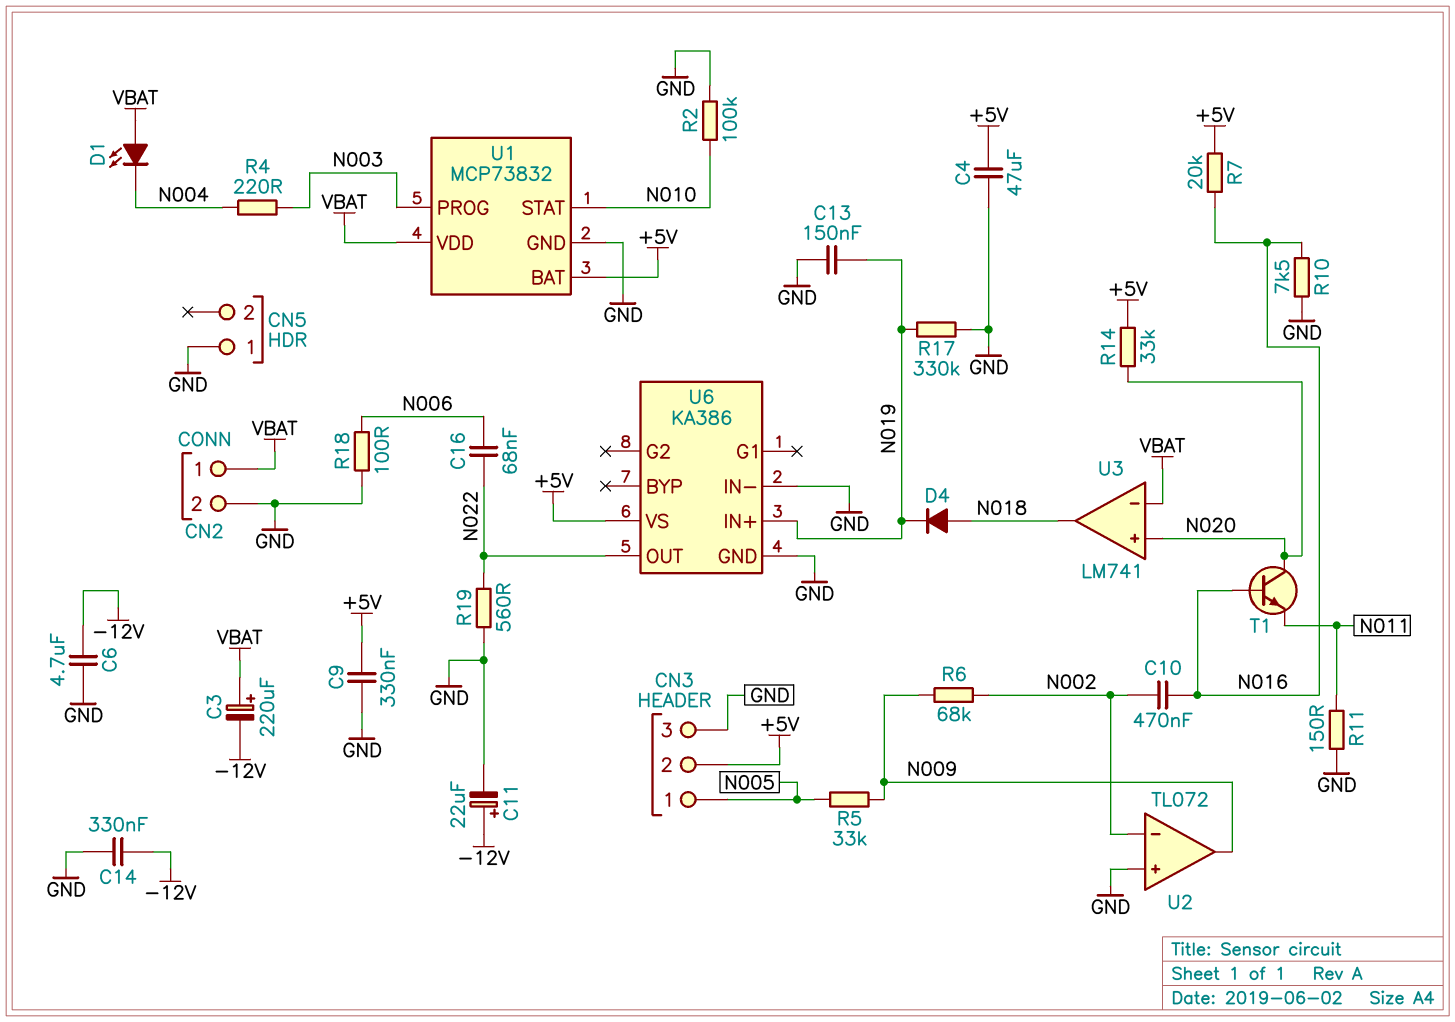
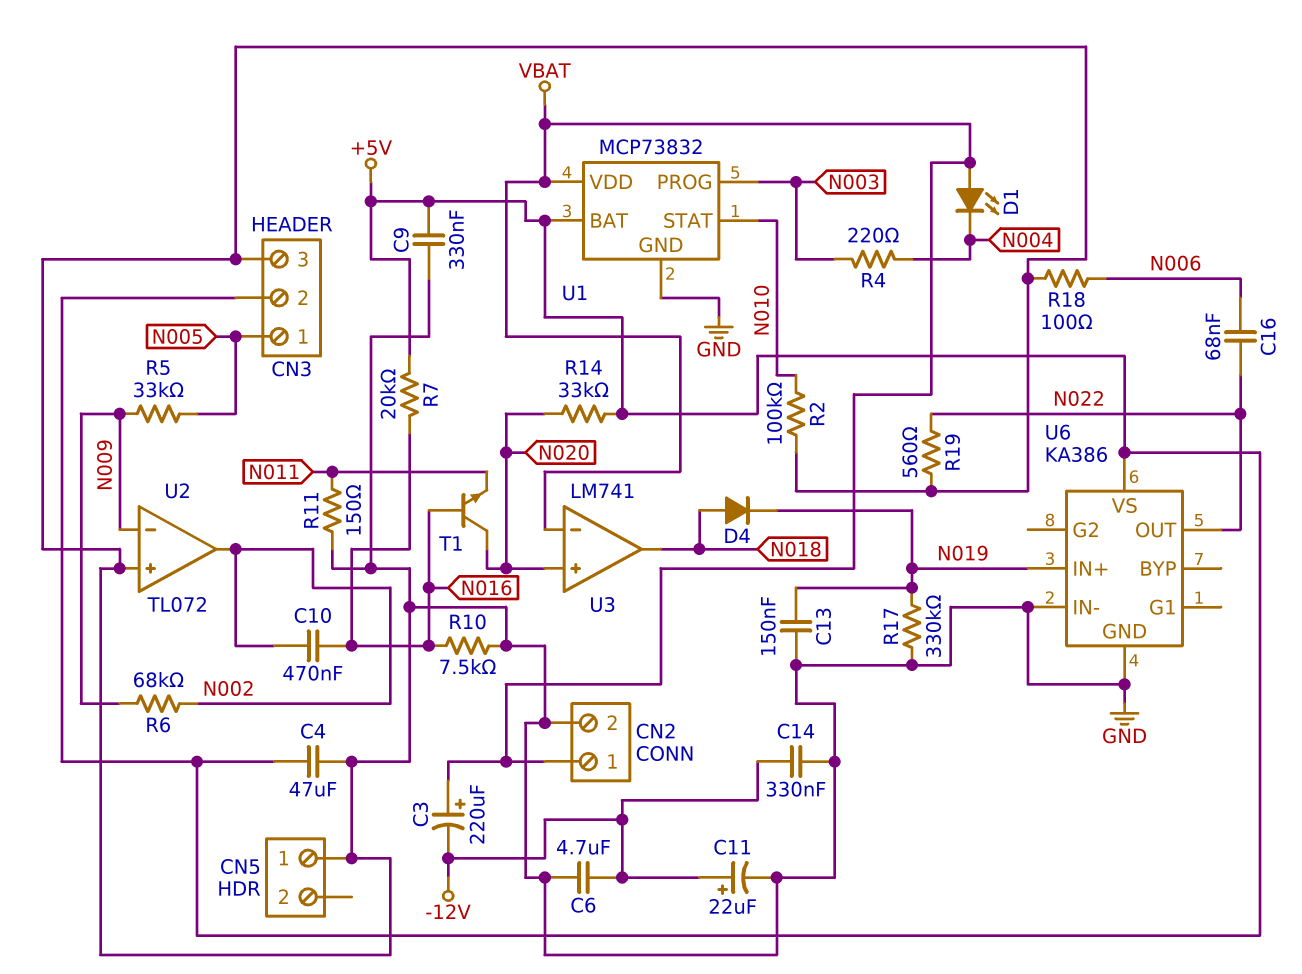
U2 pin in-: N002 -> N009
U2 pin out: N009 -> N002

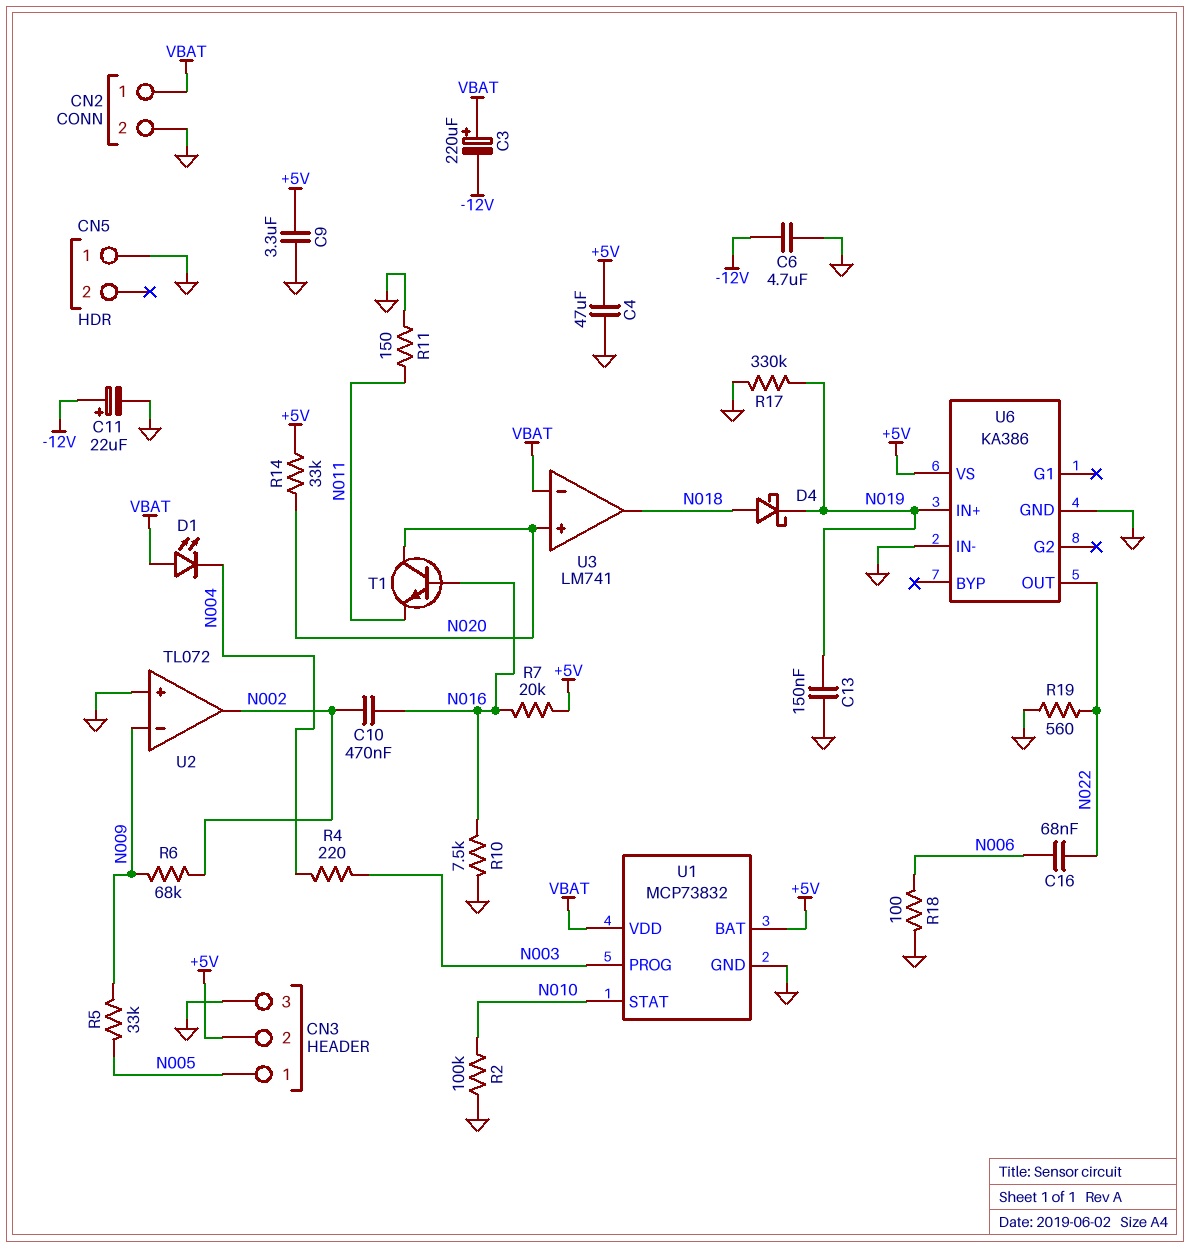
C9: 330nF (+5V, GND) -> 3.3uF (+5V, GND)
C14: 330nF (-12V, GND) -> none
D4: diode (A N018, K N019) -> schottky (A N018, K N019)

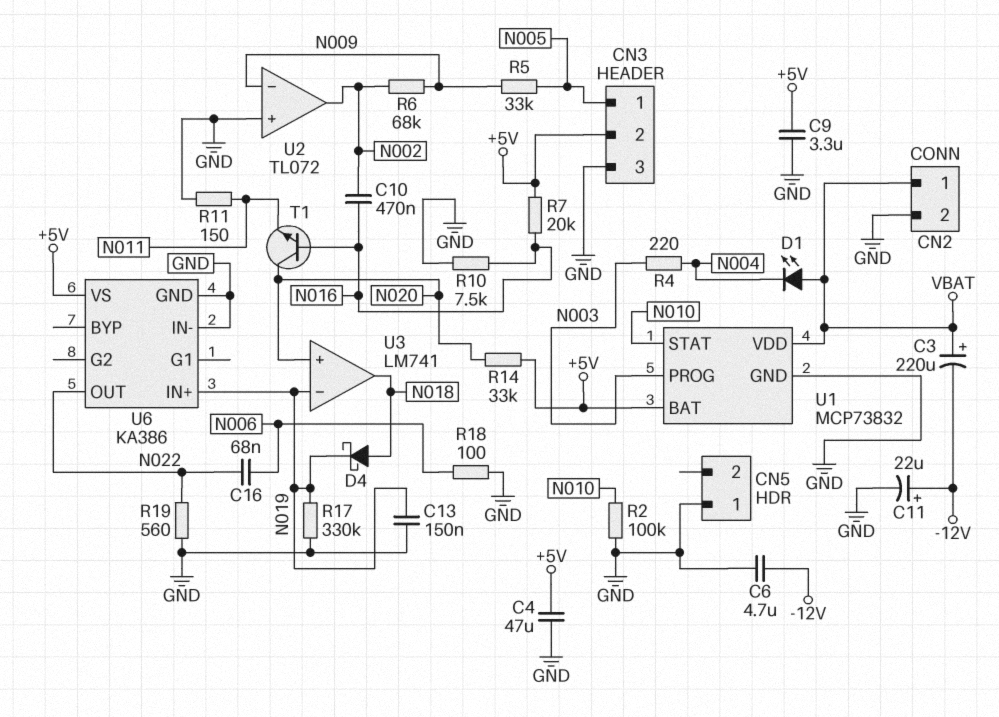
U3 pin in-: VBAT -> N019

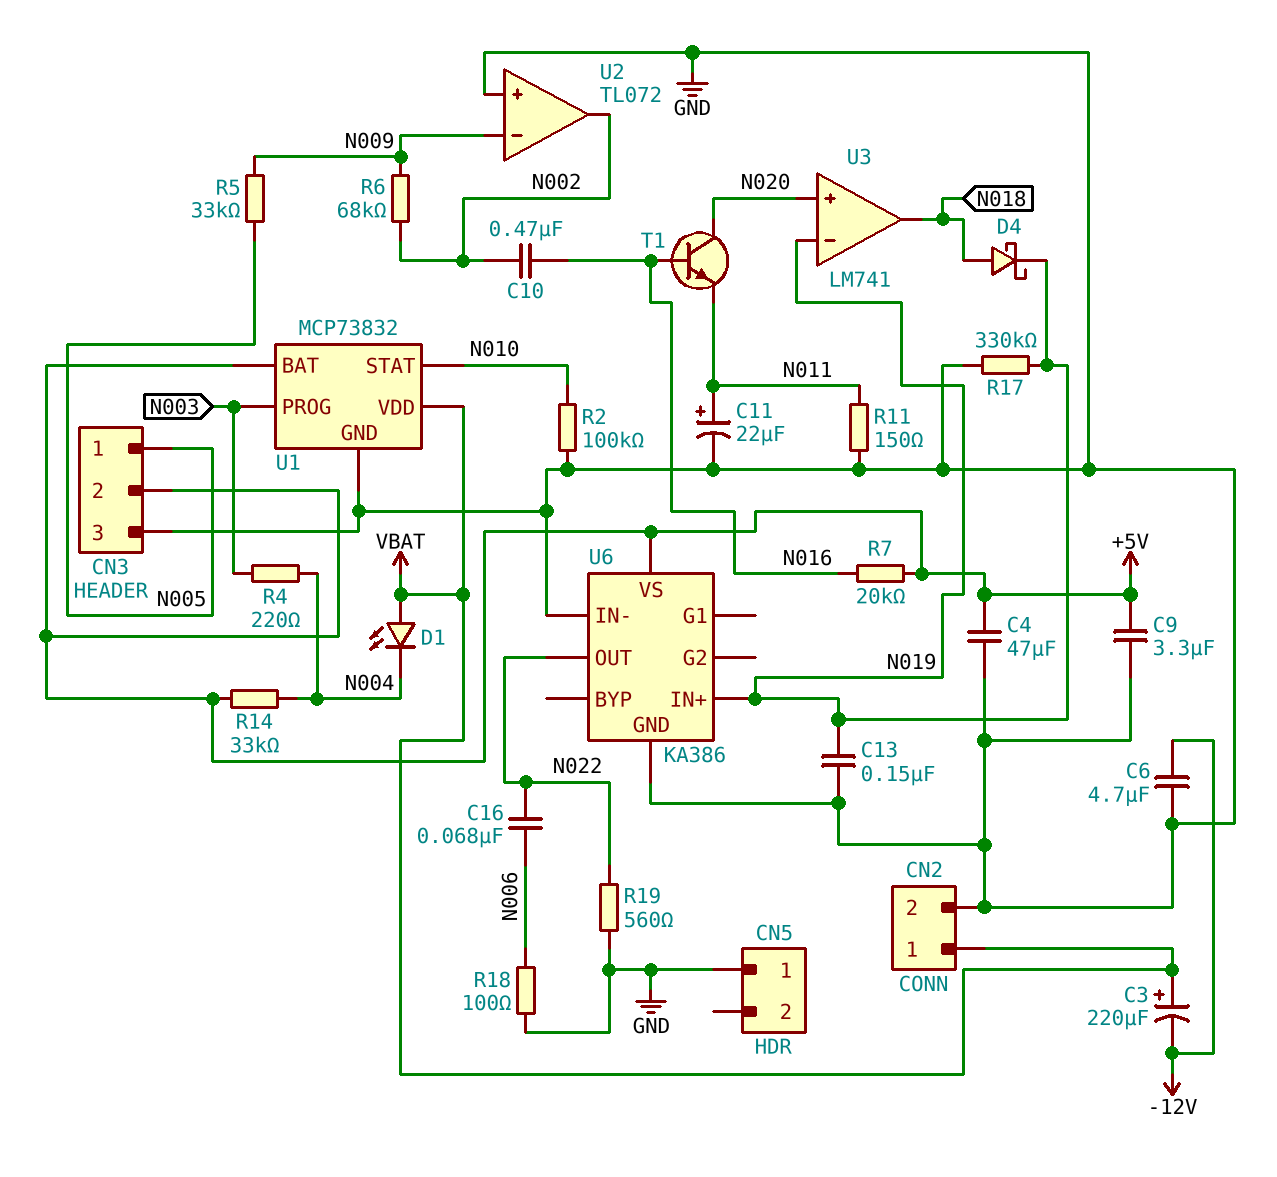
C11: 22uF (plus -12V, minus GND) -> 22uF (plus N011, minus GND)
R10: 7.5k (GND, N016) -> none
R14: 33k (+5V, N020) -> 33k (+5V, N004)

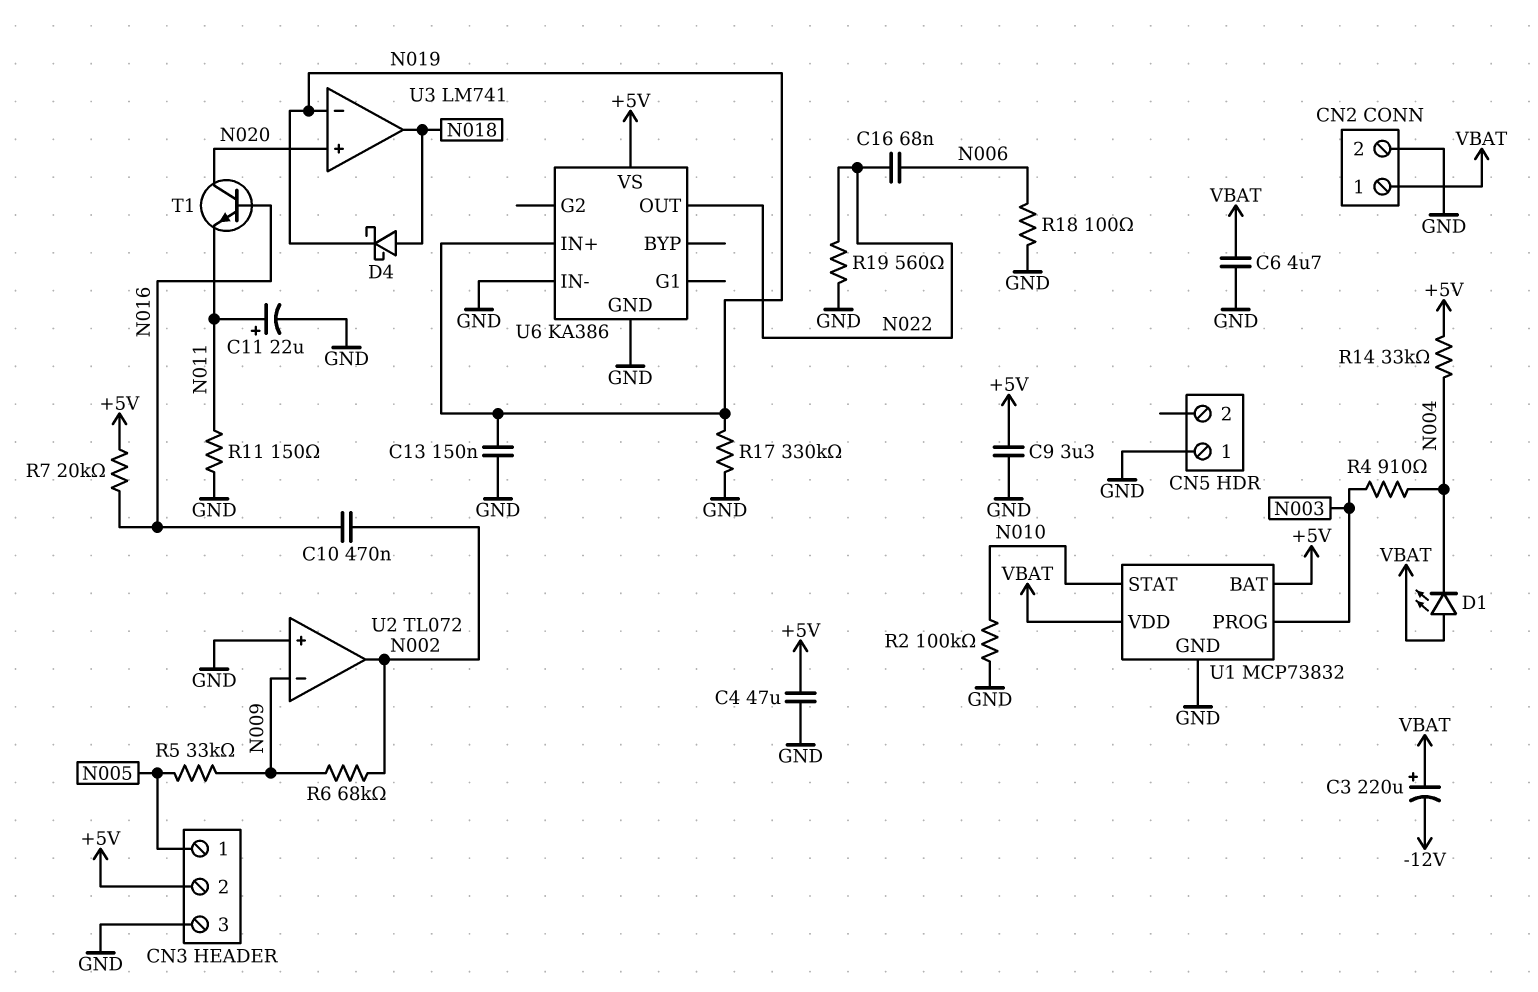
C6: 4.7uF (-12V, GND) -> 4.7uF (GND, VBAT)
R4: 220 (N003, N004) -> 910 (N003, N004)

